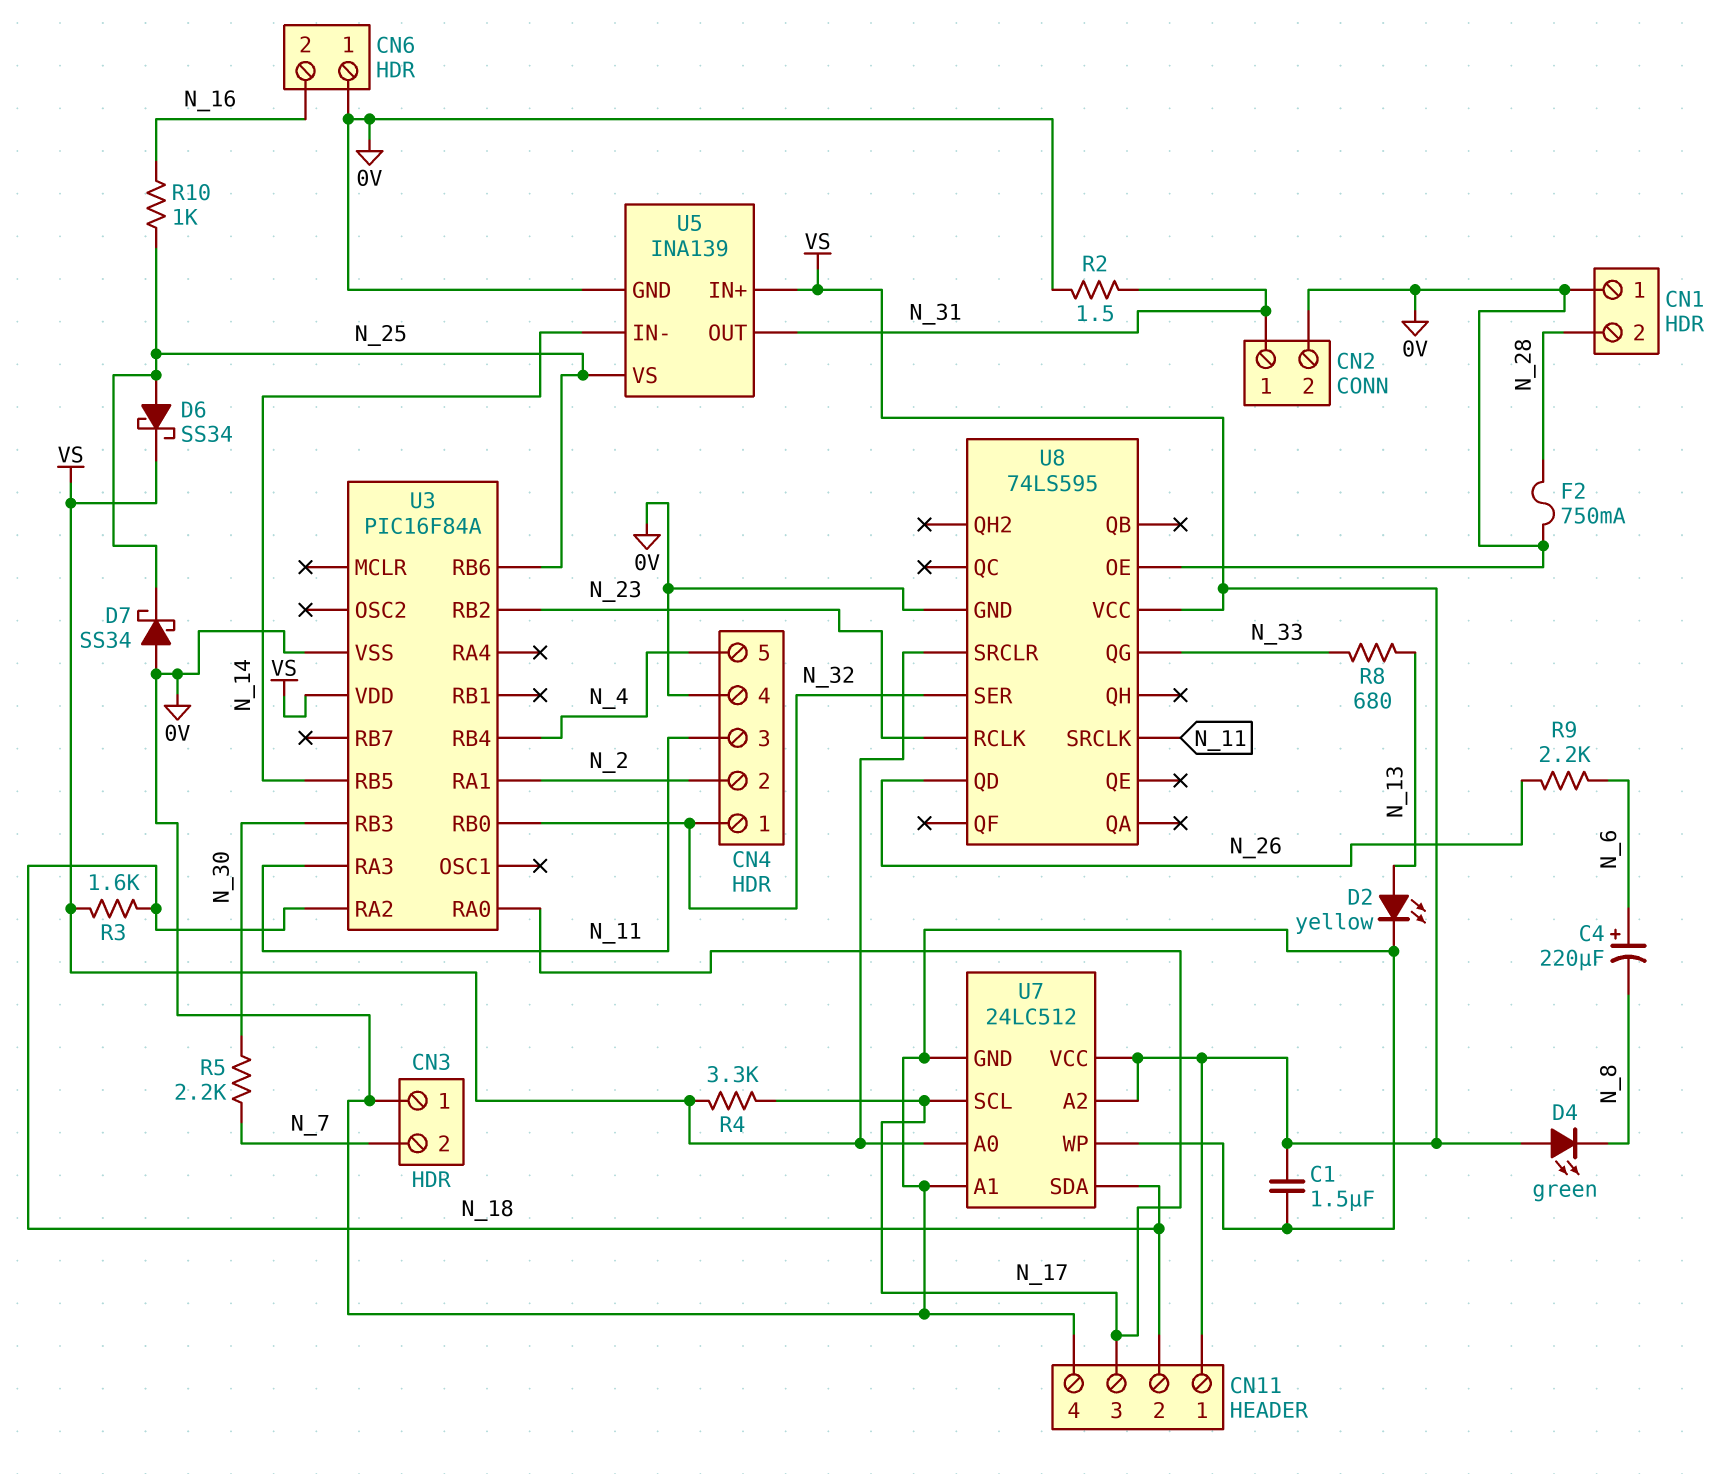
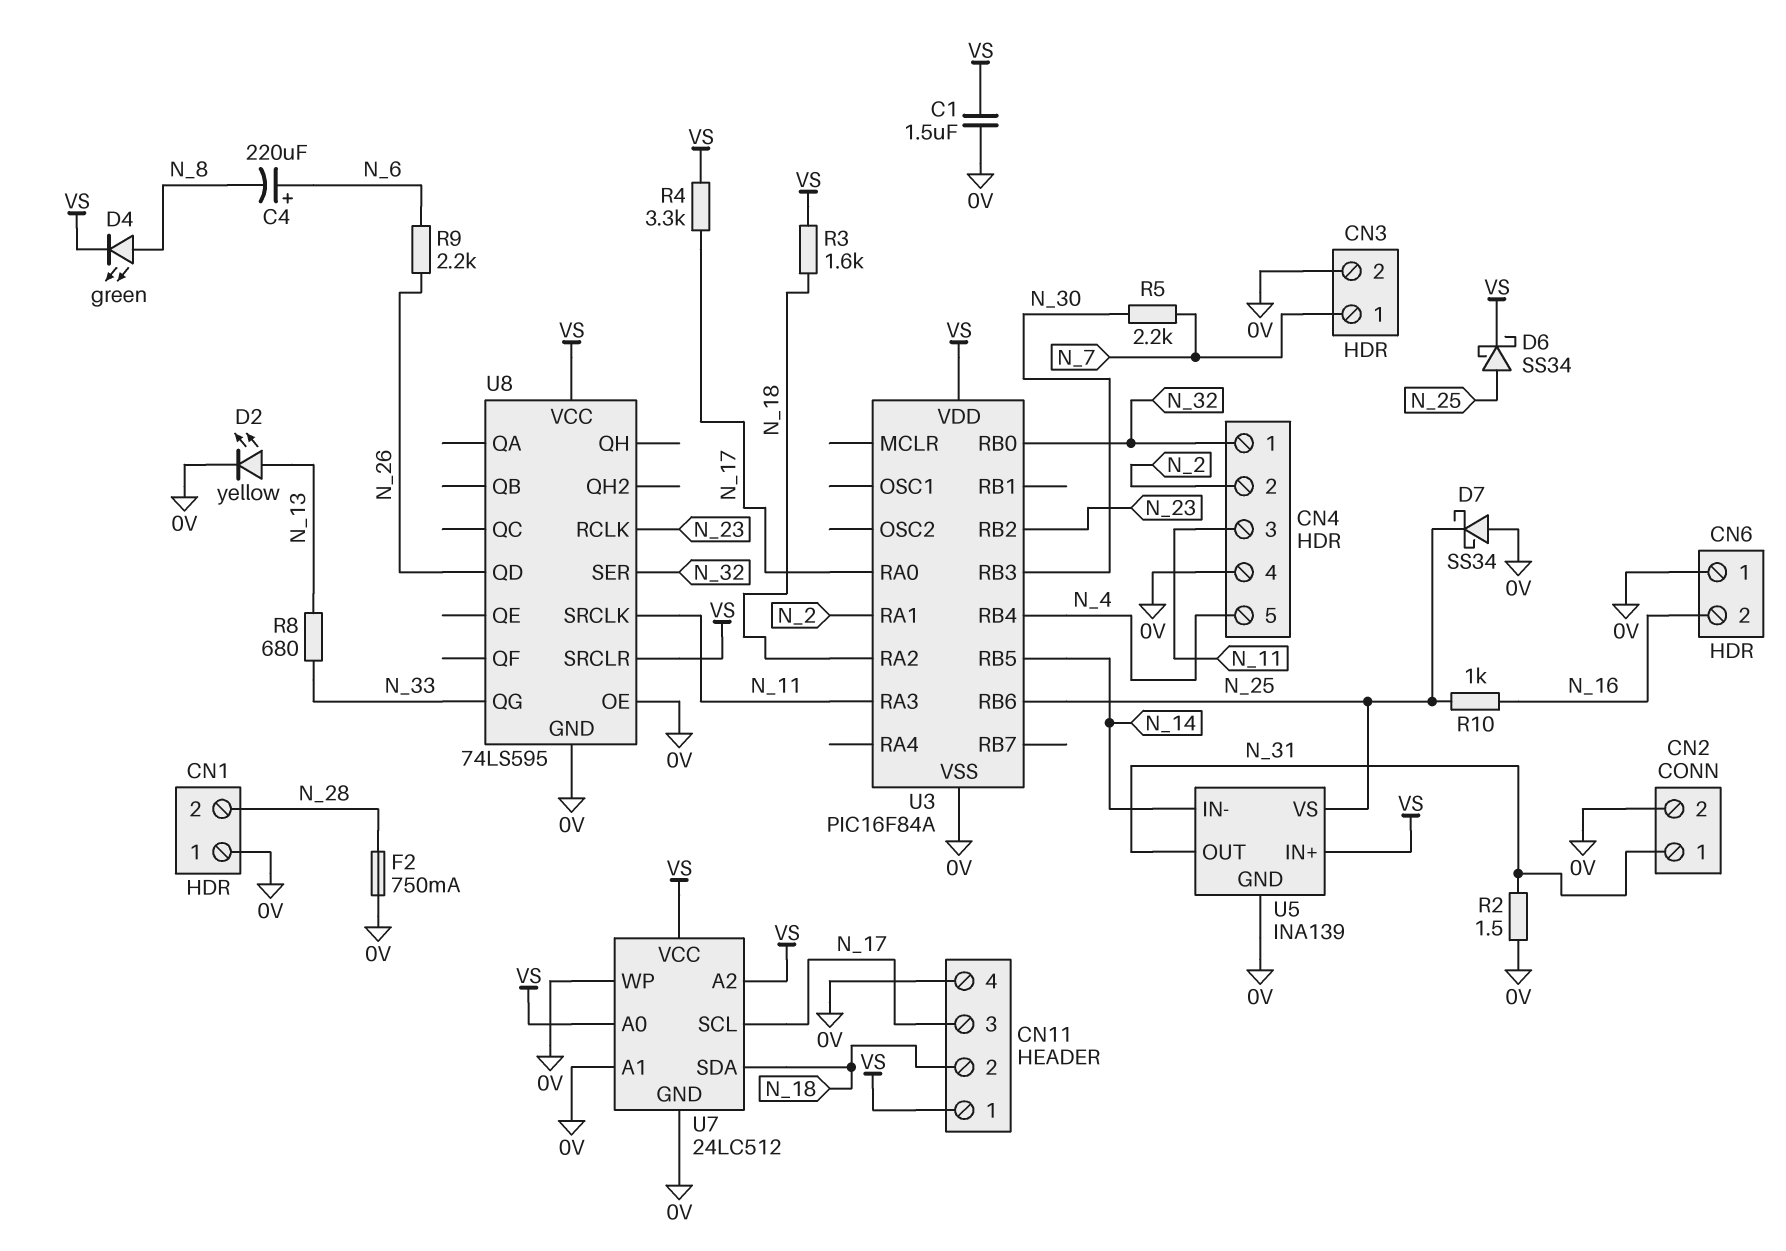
CN3 pin 1: 0V -> N_7
CN3 pin 2: N_7 -> 0V
D4: LED green (A VS, K N_8) -> LED green (A N_8, K VS)

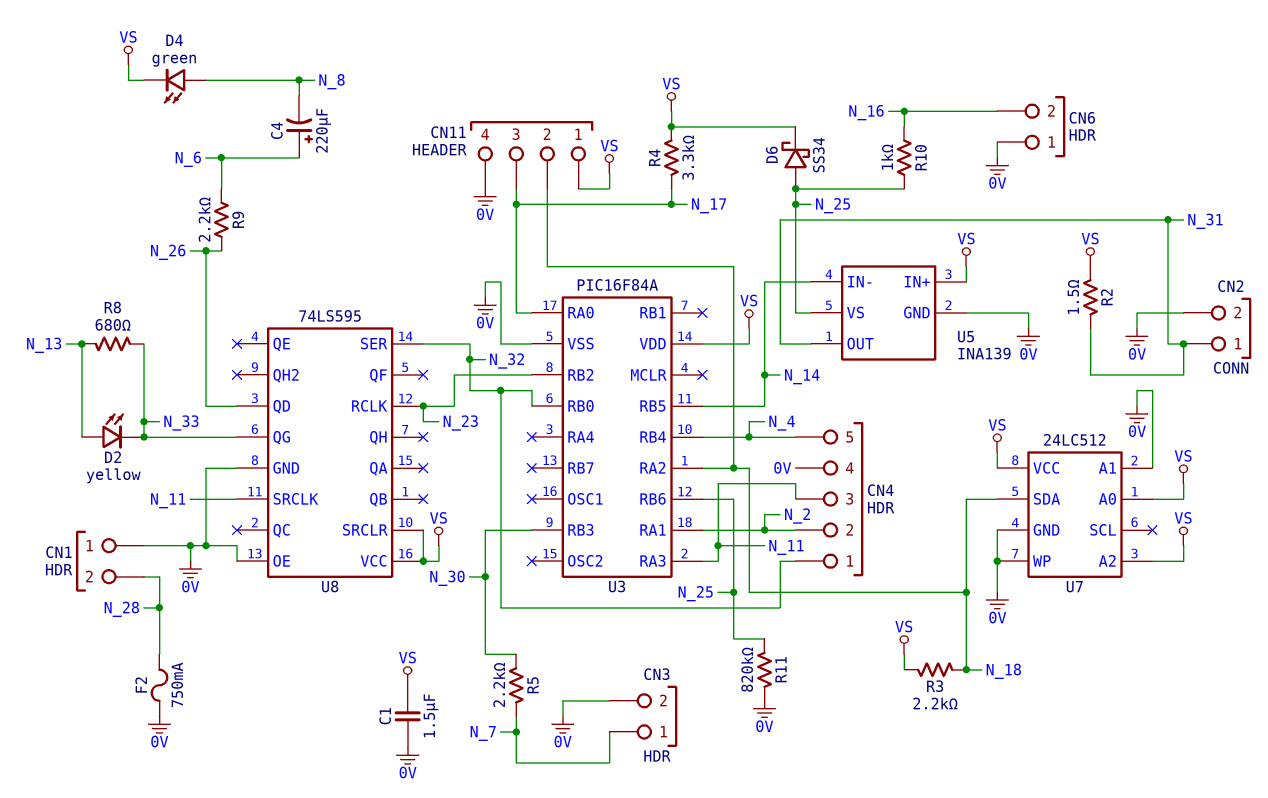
D2: LED yellow (A N_13, K 0V) -> LED yellow (A N_13, K N_33)
D7: schottky SS34 (A 0V, K N_25) -> none
R2: 1.5 (0V, N_31) -> 1.5 (N_31, VS)
R3: 1.6k (N_18, VS) -> 2.2k (N_18, VS)
R11: none -> 820k (0V, N_25)
U7 pin SCL: N_17 -> none

